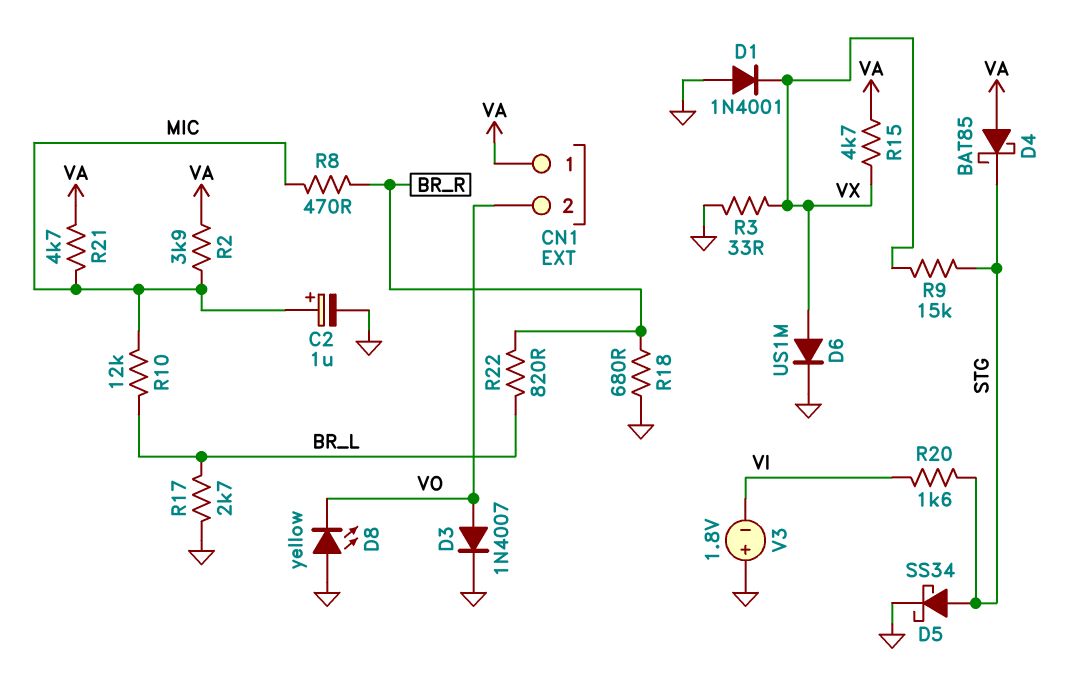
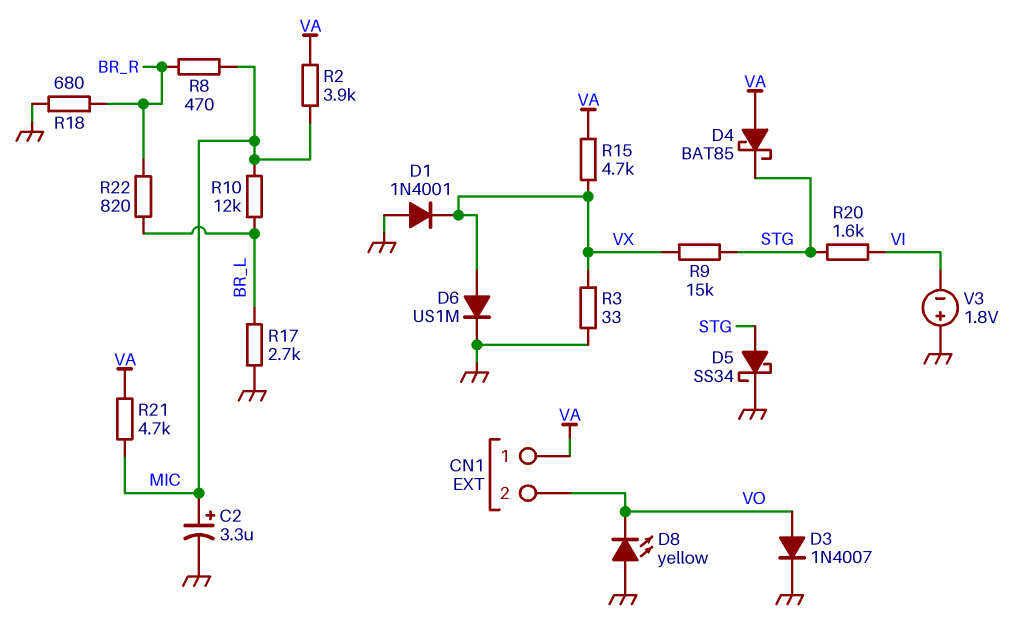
C2: 1uF (plus MIC, minus GND) -> 3.3uF (plus MIC, minus GND)

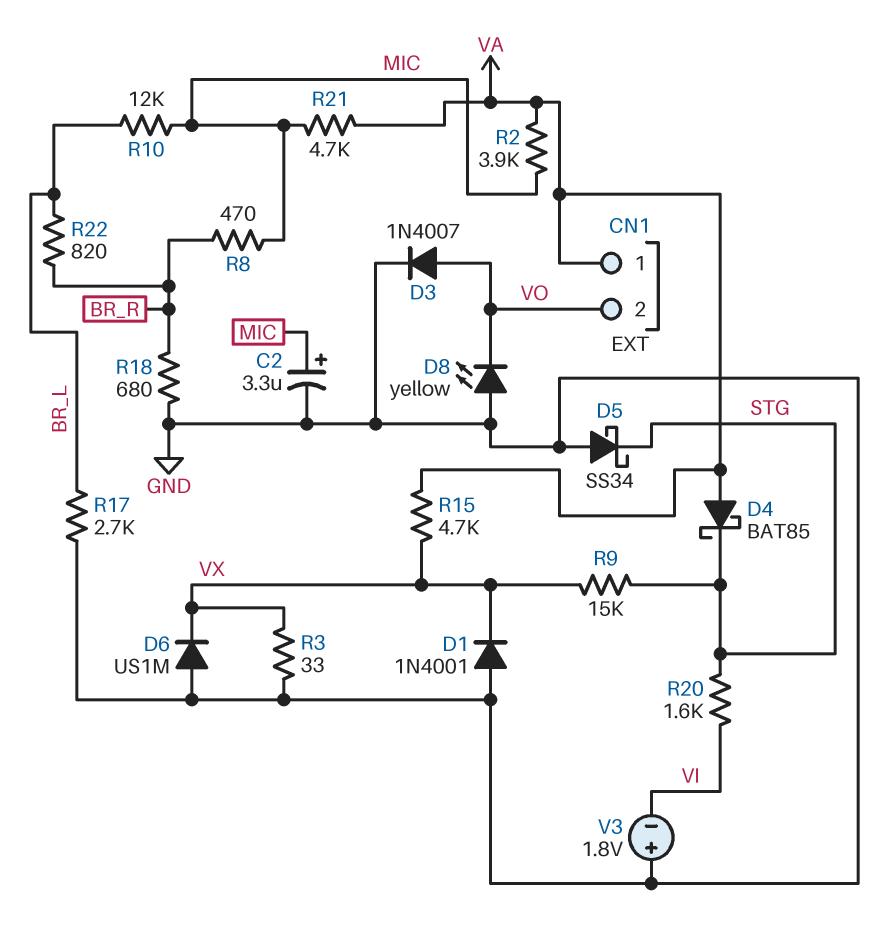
D5: schottky SS34 (A STG, K GND) -> schottky SS34 (A GND, K STG)
D6: diode US1M (A VX, K GND) -> diode US1M (A GND, K VX)

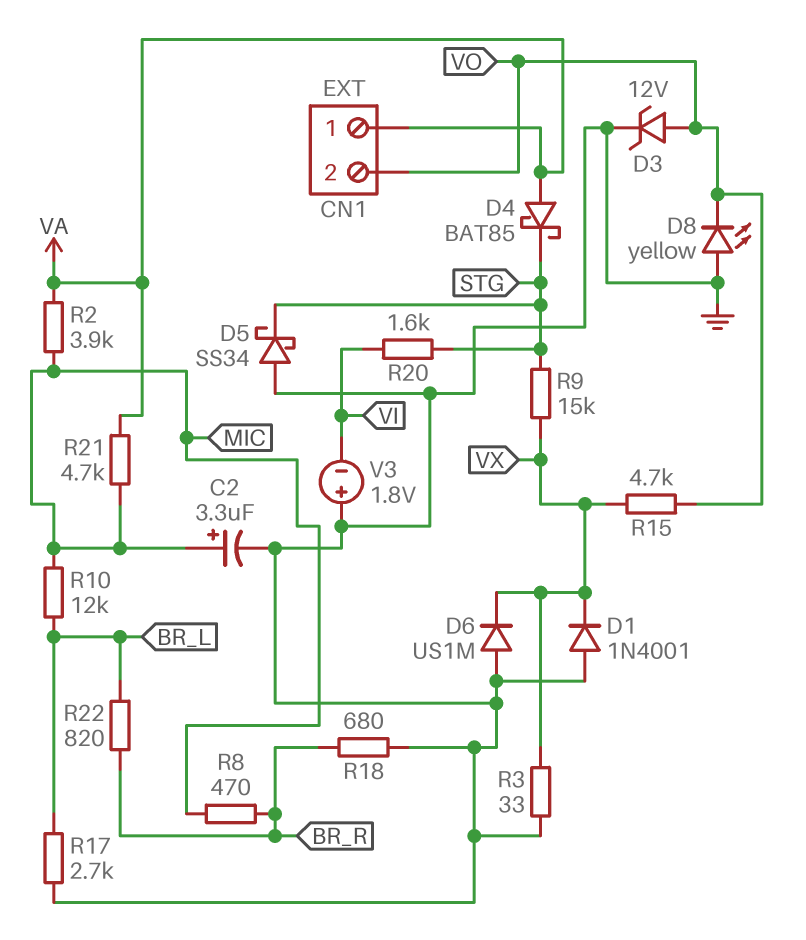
D3: diode 1N4007 (A VO, K GND) -> zener 12V (A VO, K GND)
R15: 4.7k (VA, VX) -> 4.7k (VO, VX)

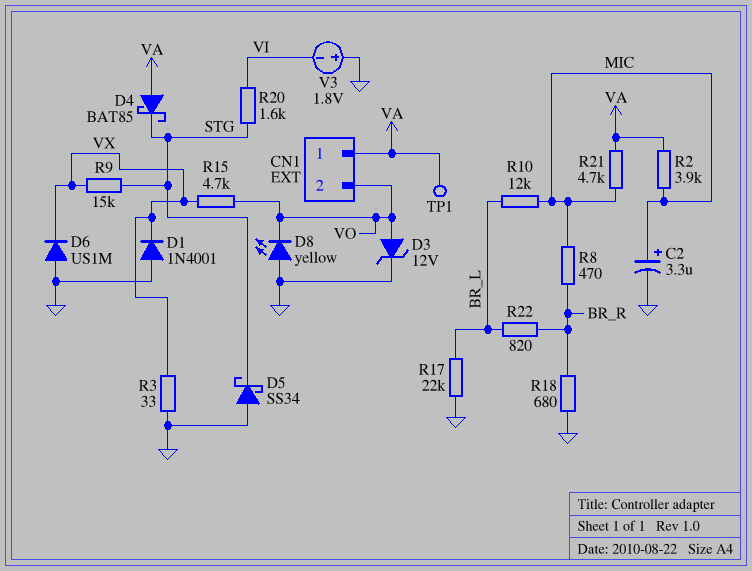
R17: 2.7k (BR_L, GND) -> 22k (BR_L, GND)
TP1: none -> test point (VA)

